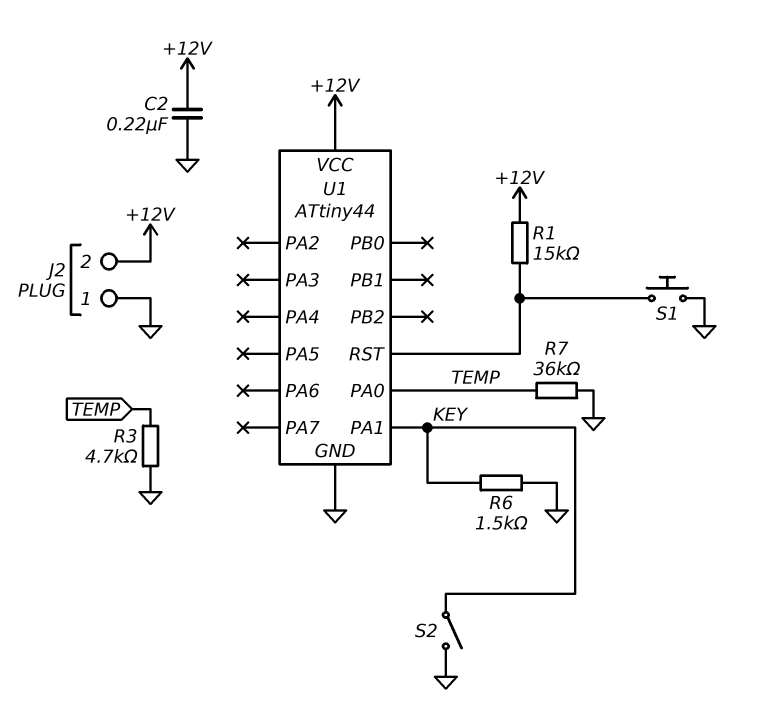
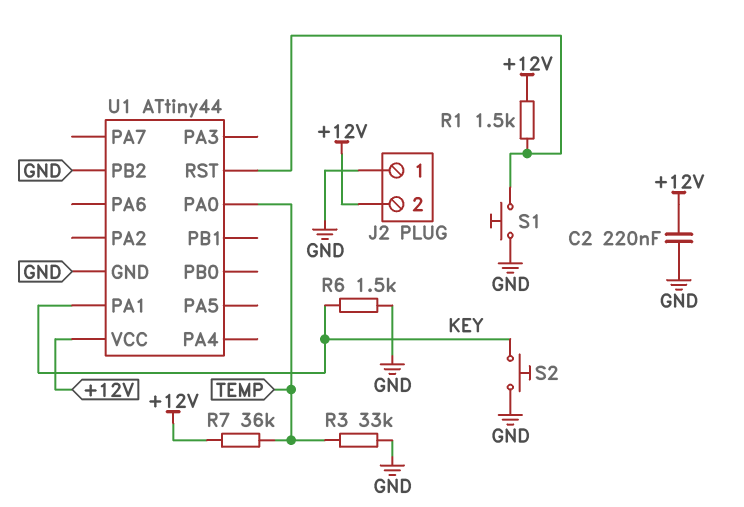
R1: 15k (+12V, U1/RST) -> 1.5k (+12V, U1/RST)
R3: 4.7k (GND, TEMP) -> 33k (GND, TEMP)
R7: 36k (GND, TEMP) -> 36k (+12V, TEMP)
S2: switch (GND, KEY) -> button (GND, KEY)
U1 pin PB2: none -> GND

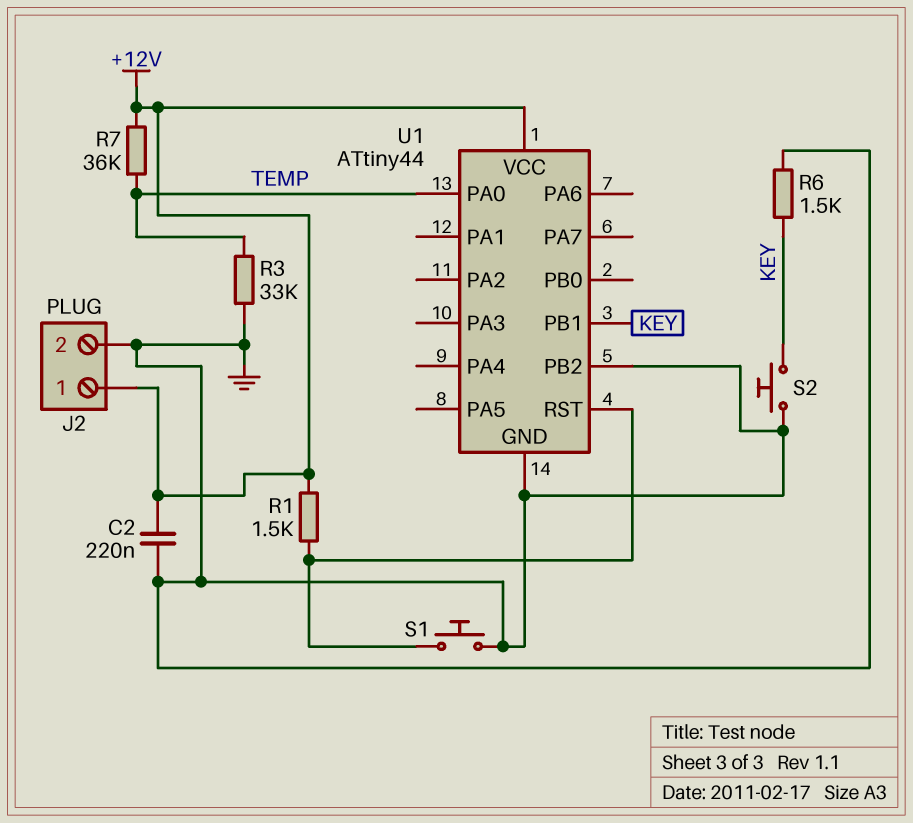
J2 pin 1: GND -> +12V
J2 pin 2: +12V -> GND
U1 pin PA1: KEY -> none
U1 pin PB1: none -> KEY

